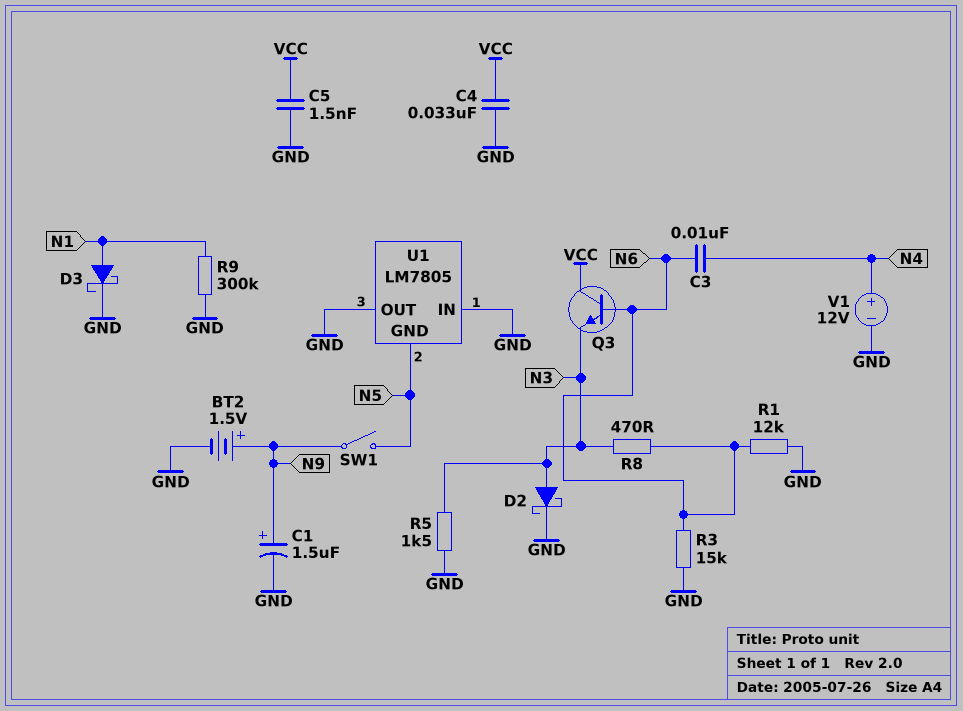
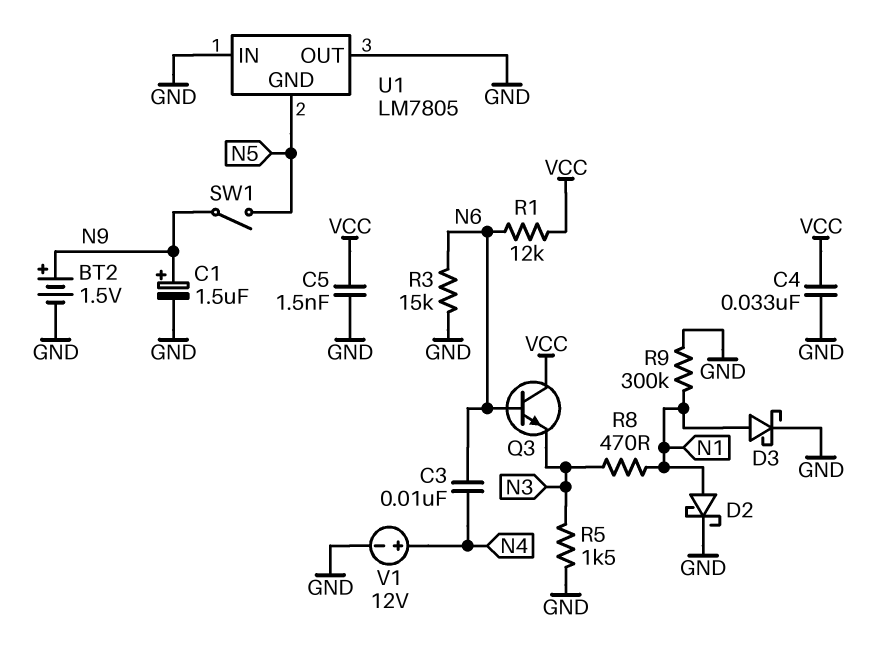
D2: schottky (A N3, K GND) -> schottky (A N1, K GND)
R1: 12k (GND, N6) -> 12k (N6, VCC)
R8: 470 (N3, N6) -> 470 (N1, N3)

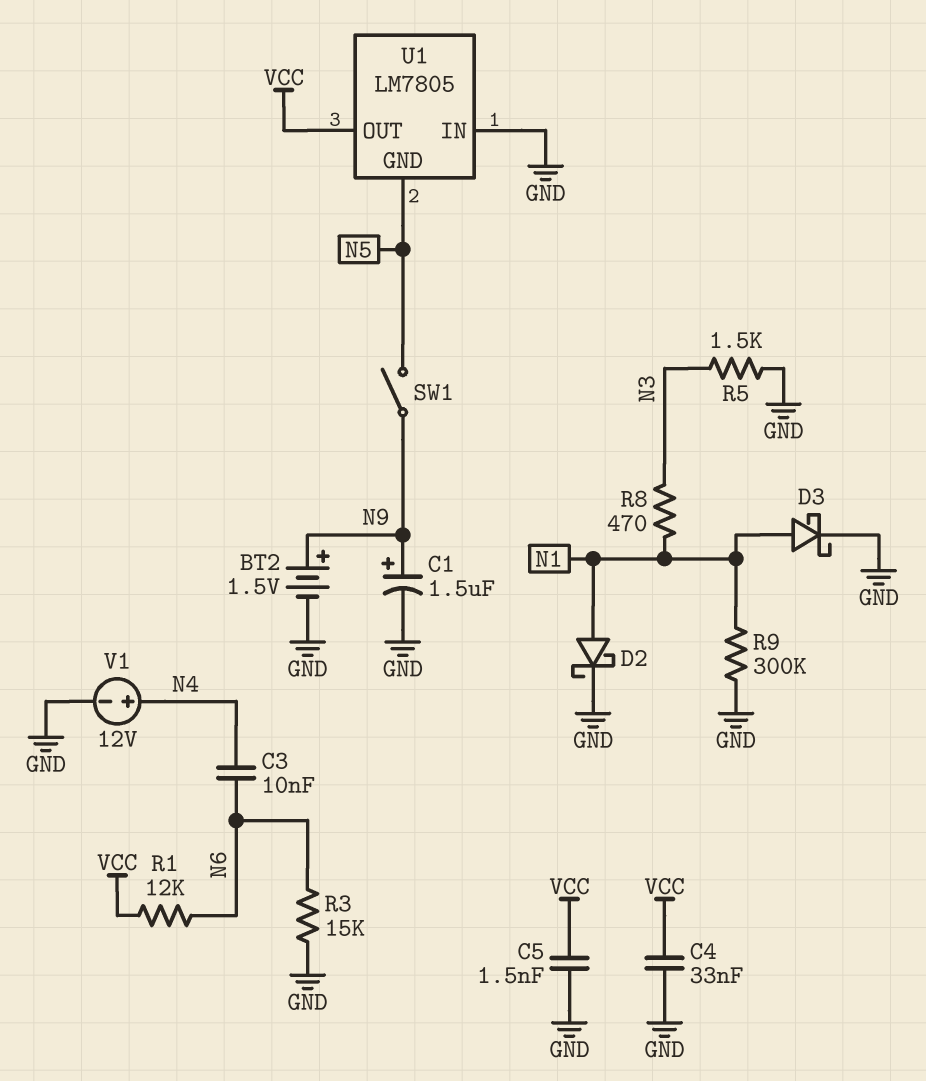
Q3: NPN (B N6, C VCC, E N3) -> none
U1 pin OUT: GND -> VCC

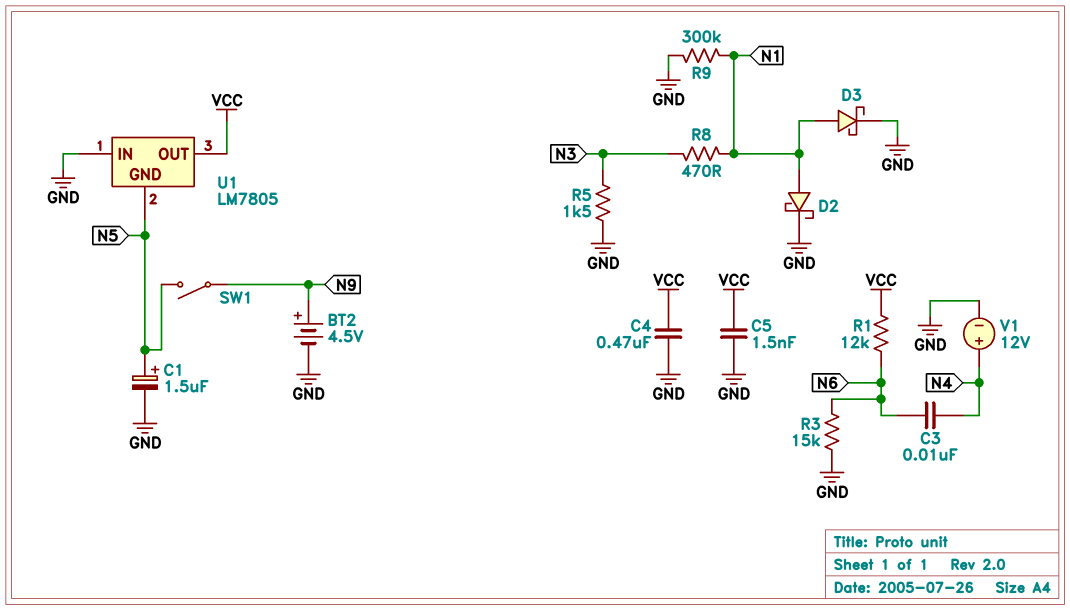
BT2: 1.5V (plus N9, minus GND) -> 4.5V (plus N9, minus GND)
C1: 1.5uF (plus N9, minus GND) -> 1.5uF (plus N5, minus GND)
C4: 33nF (GND, VCC) -> 470nF (GND, VCC)

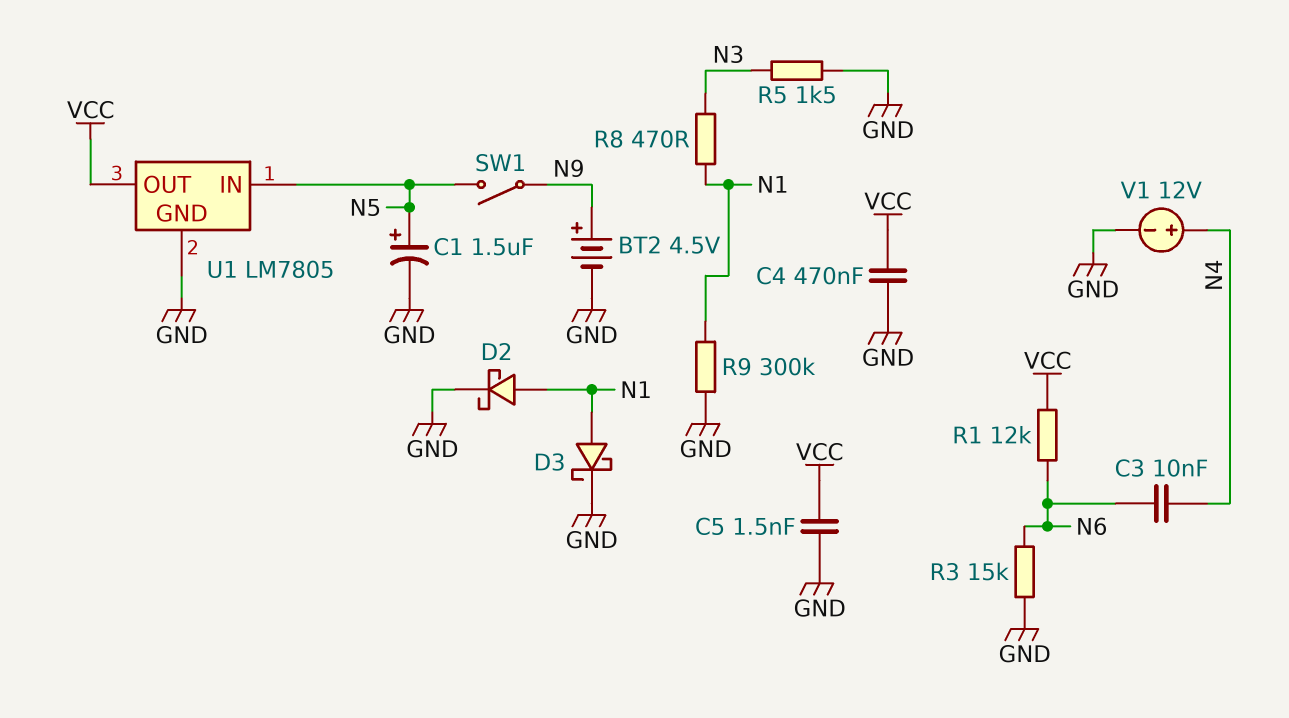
U1 pin GND: N5 -> GND
U1 pin IN: GND -> N5

